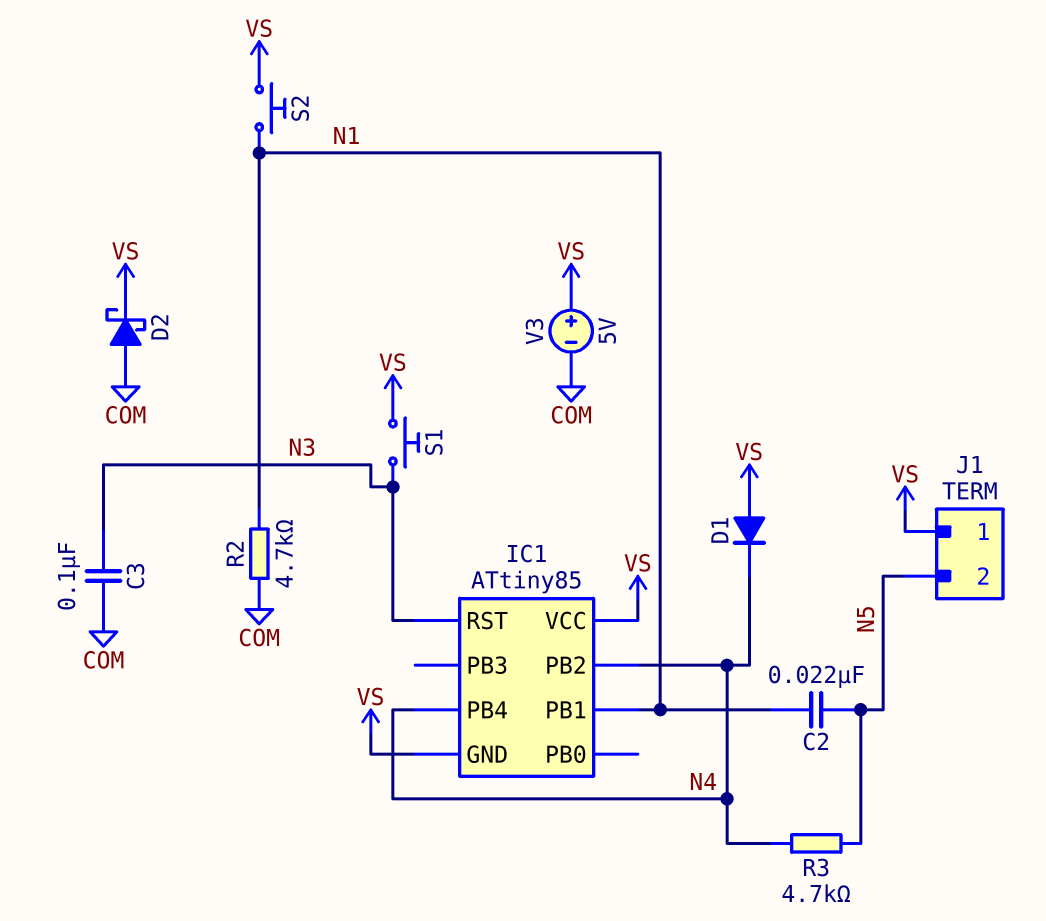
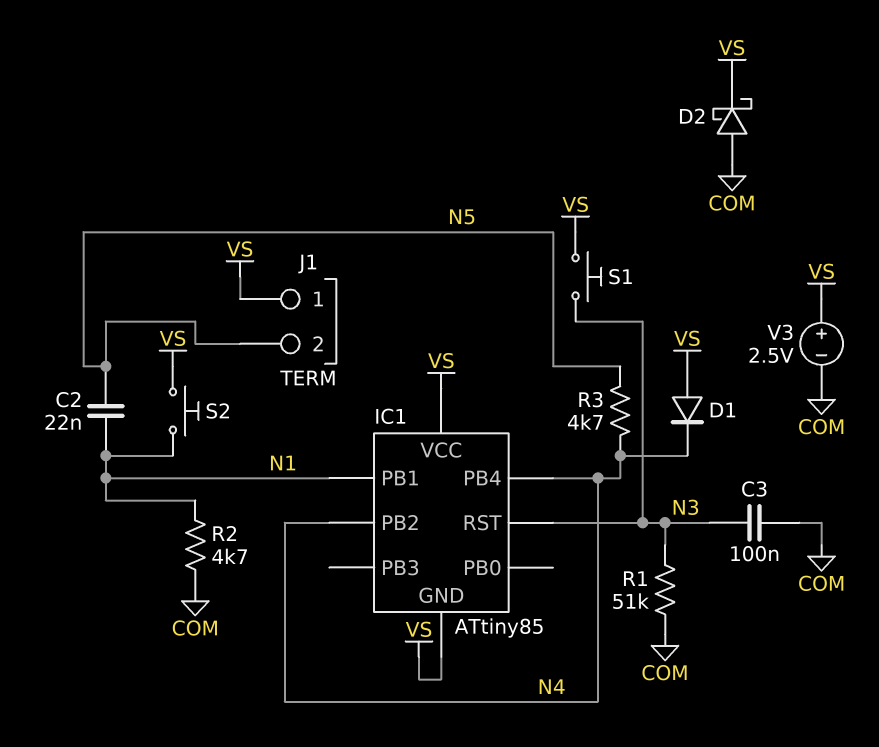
R1: none -> 51k (COM, N3)
V3: 5V (plus VS, minus COM) -> 2.5V (plus VS, minus COM)

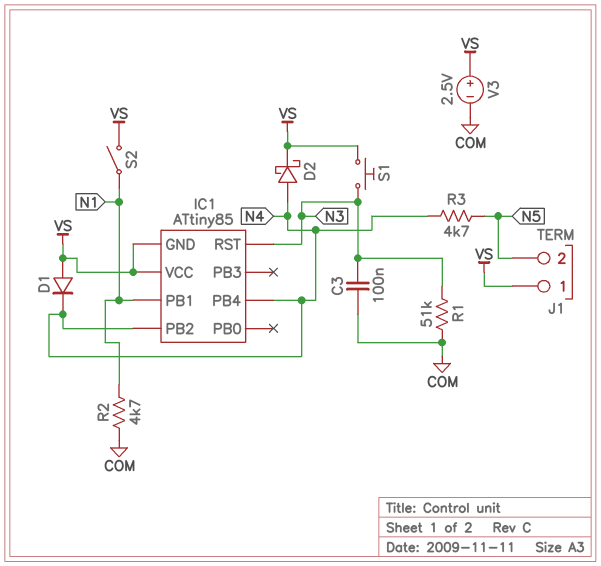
C2: 22nF (N1, N5) -> none
D2: schottky (A COM, K VS) -> schottky (A N4, K VS)
S2: button (N1, VS) -> switch (N1, VS)

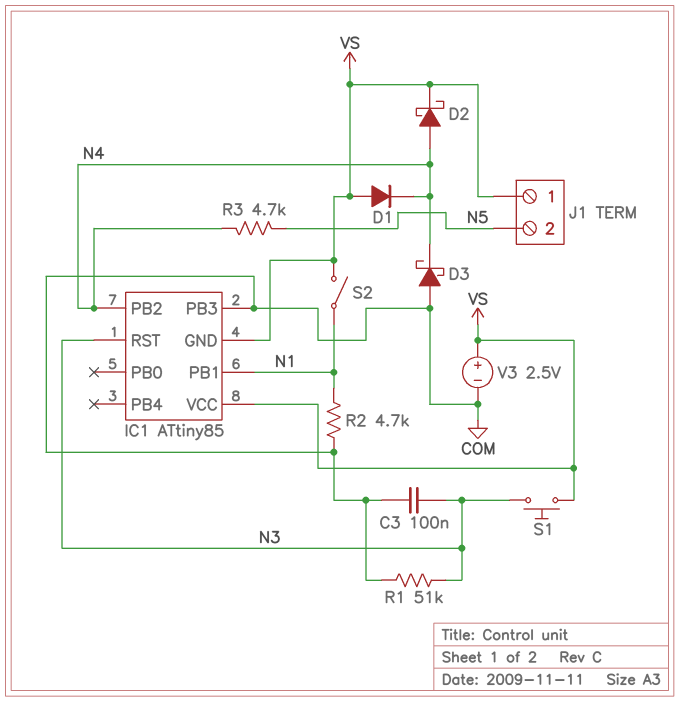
D3: none -> schottky (A COM, K N4)
IC1 pin PB3: none -> COM
IC1 pin PB4: N4 -> none

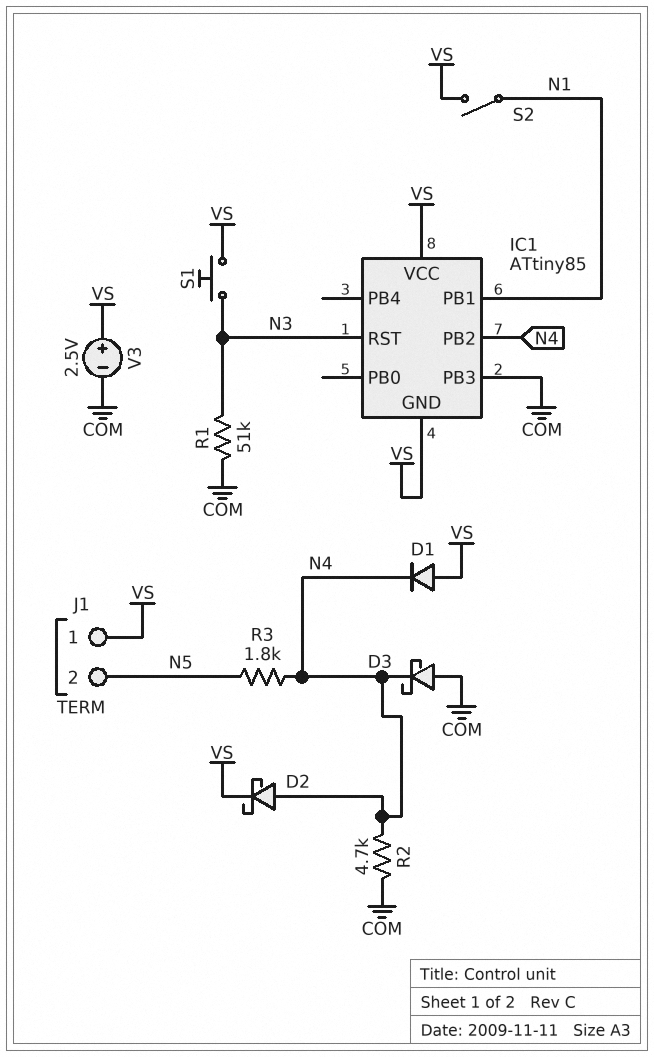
C3: 100nF (COM, N3) -> none
R2: 4.7k (COM, N1) -> 4.7k (COM, N4)
R3: 4.7k (N4, N5) -> 1.8k (N4, N5)

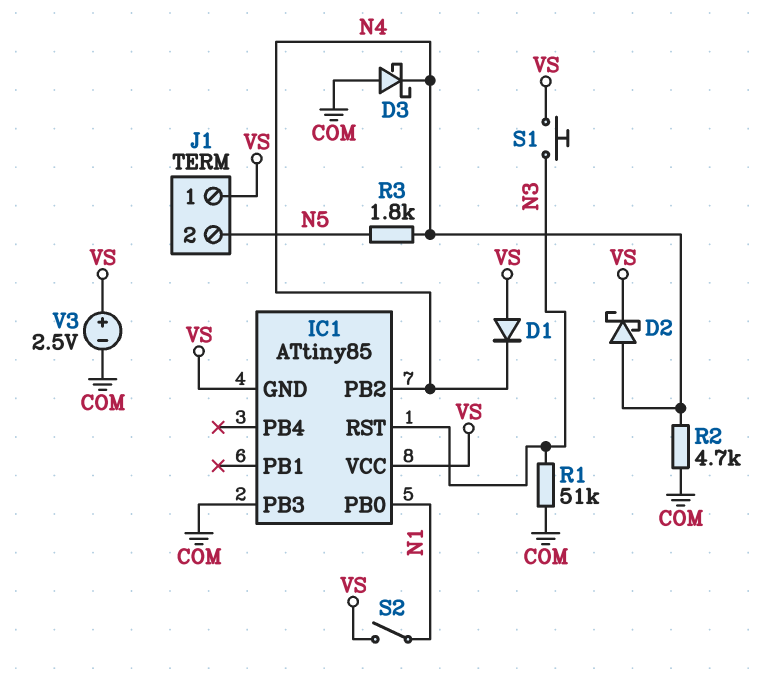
IC1 pin PB0: none -> N1
IC1 pin PB1: N1 -> none

